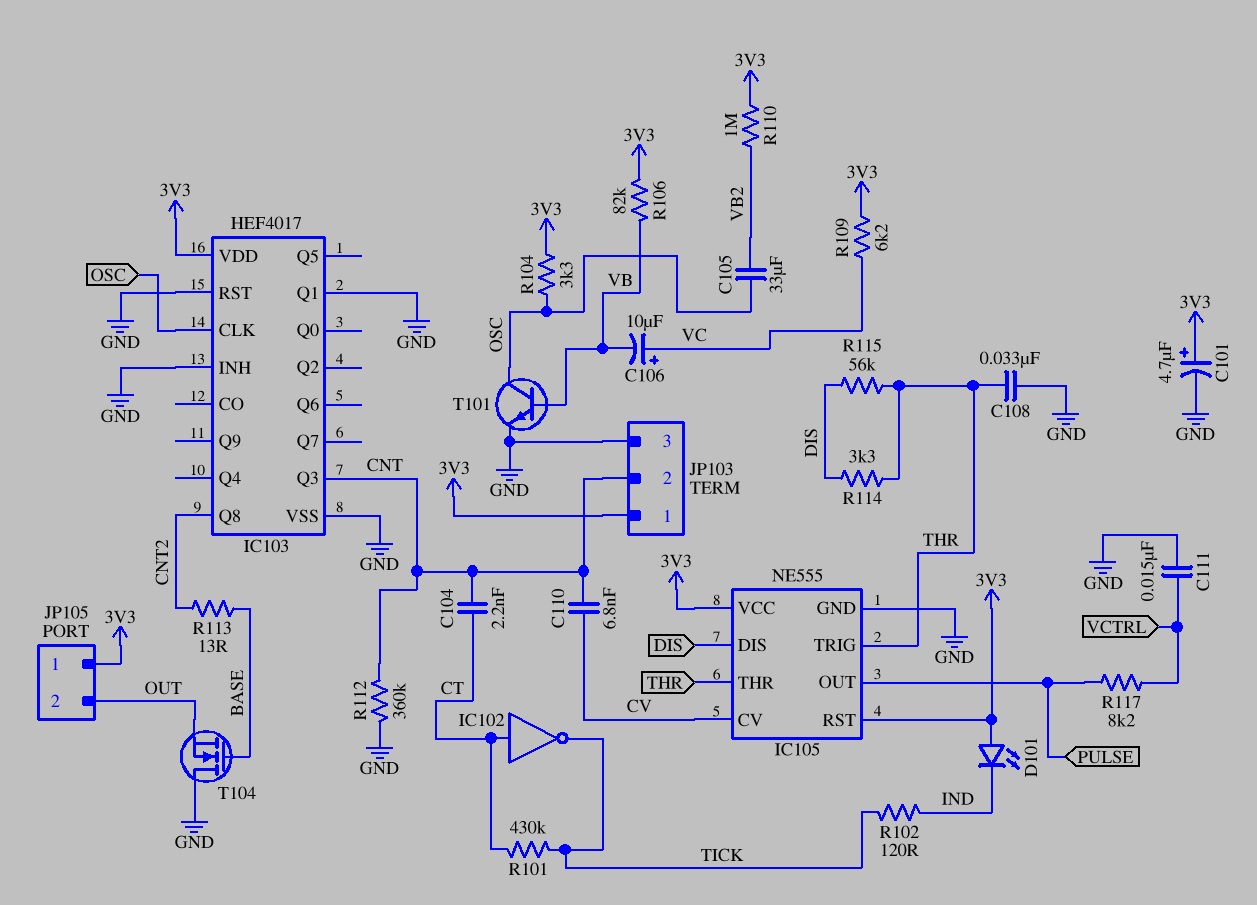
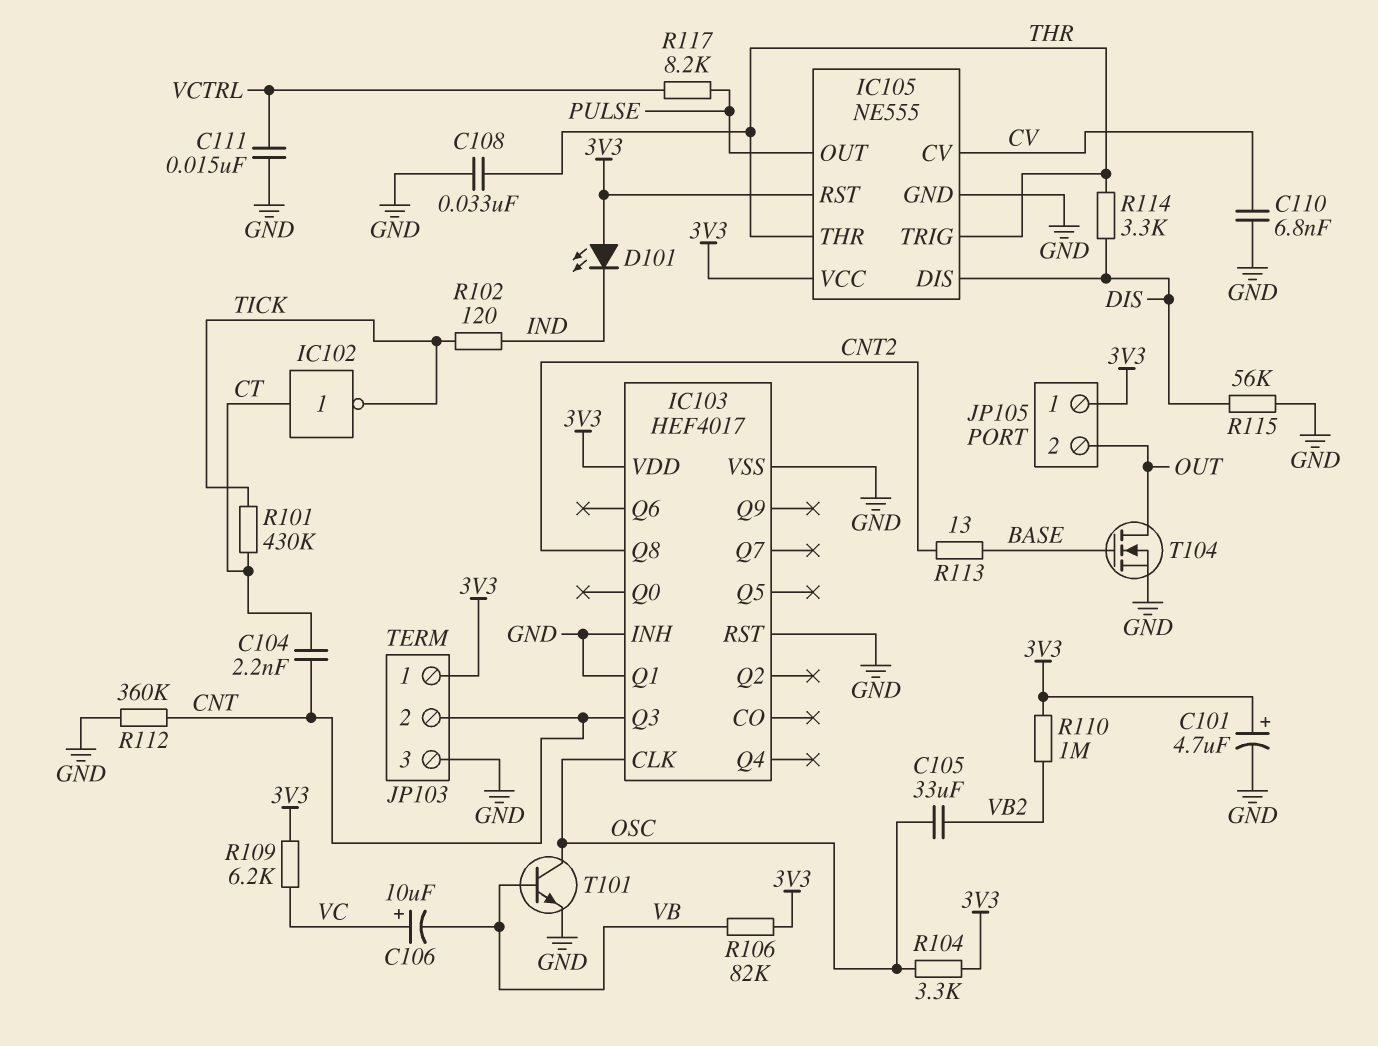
C110: 6.8nF (CNT, CV) -> 6.8nF (CV, GND)
R115: 56k (DIS, THR) -> 56k (DIS, GND)
T104: NMOS (G BASE, D GND, S OUT) -> NMOS (G BASE, D OUT, S GND)

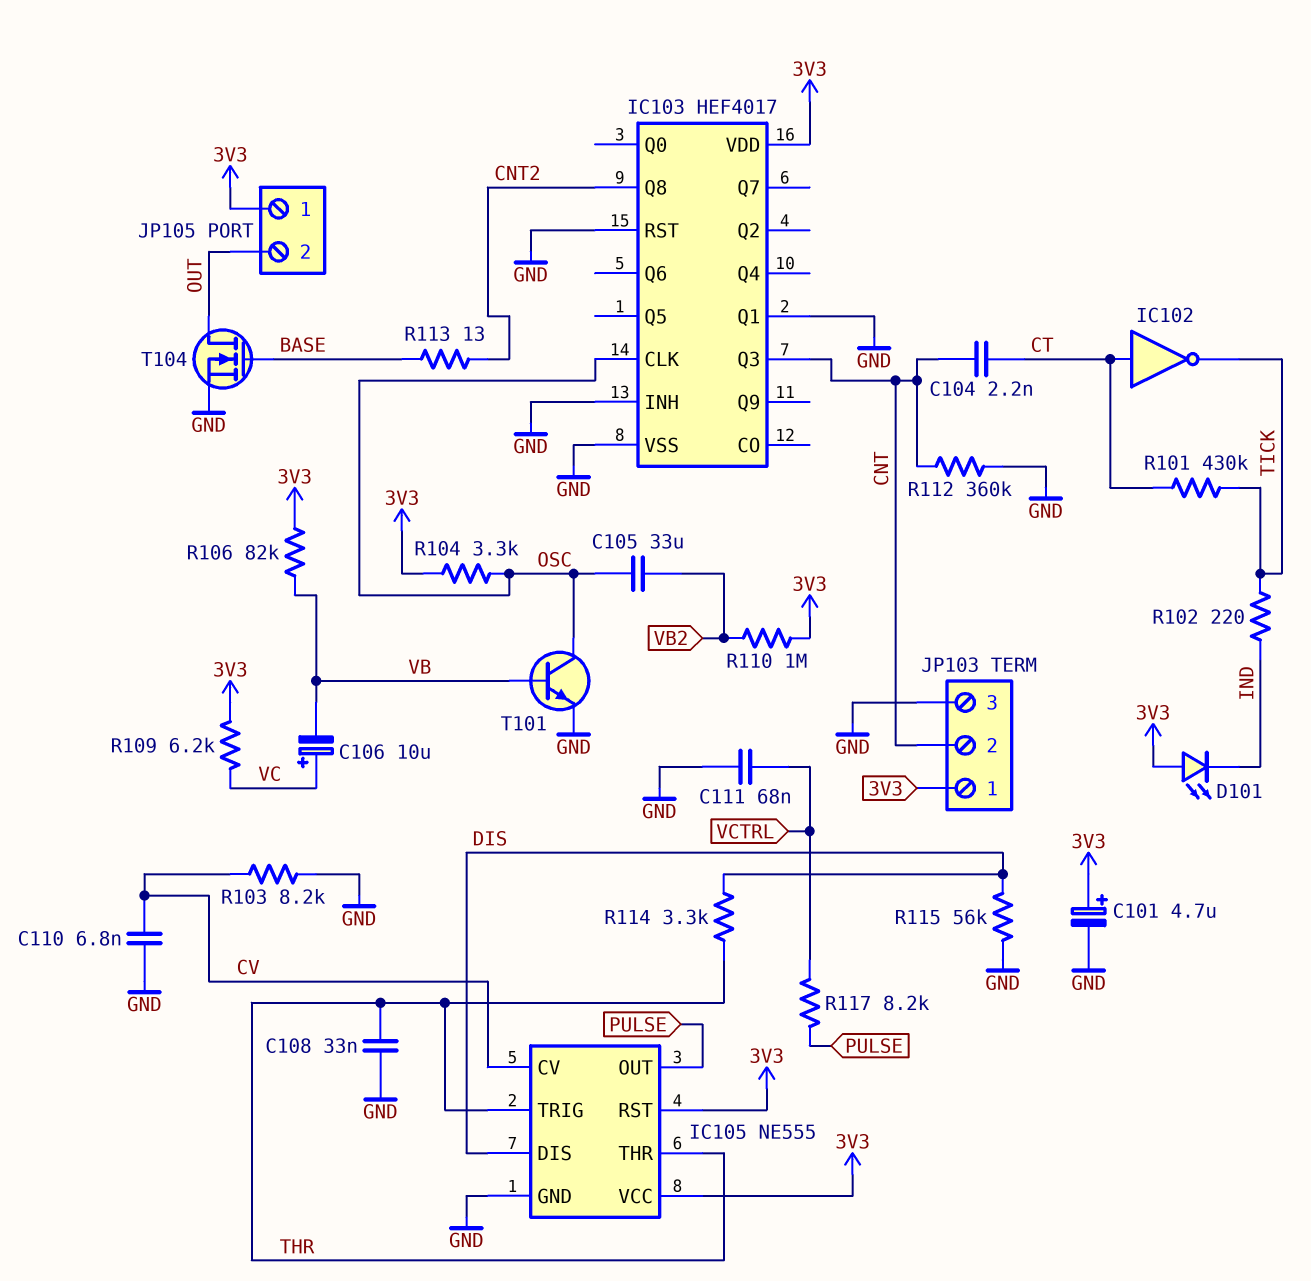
C111: 15nF (GND, VCTRL) -> 68nF (GND, VCTRL)
R102: 120 (IND, TICK) -> 220 (IND, TICK)
R103: none -> 8.2k (CV, GND)

